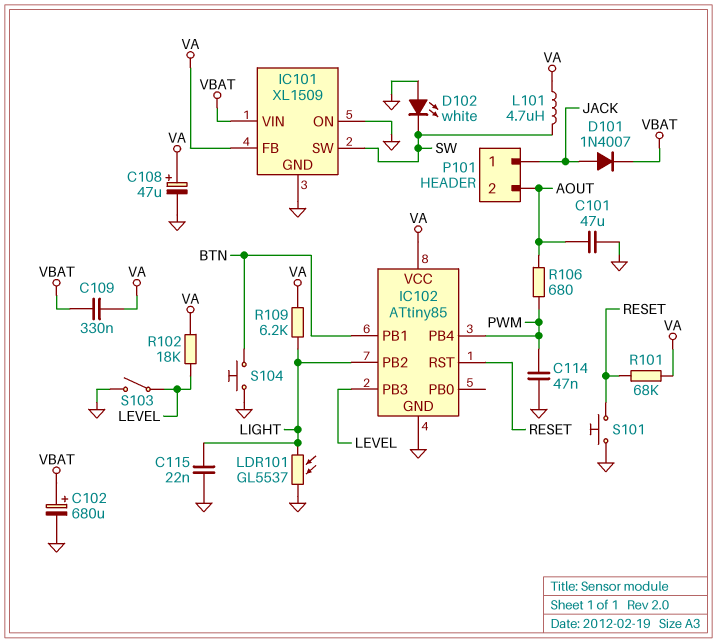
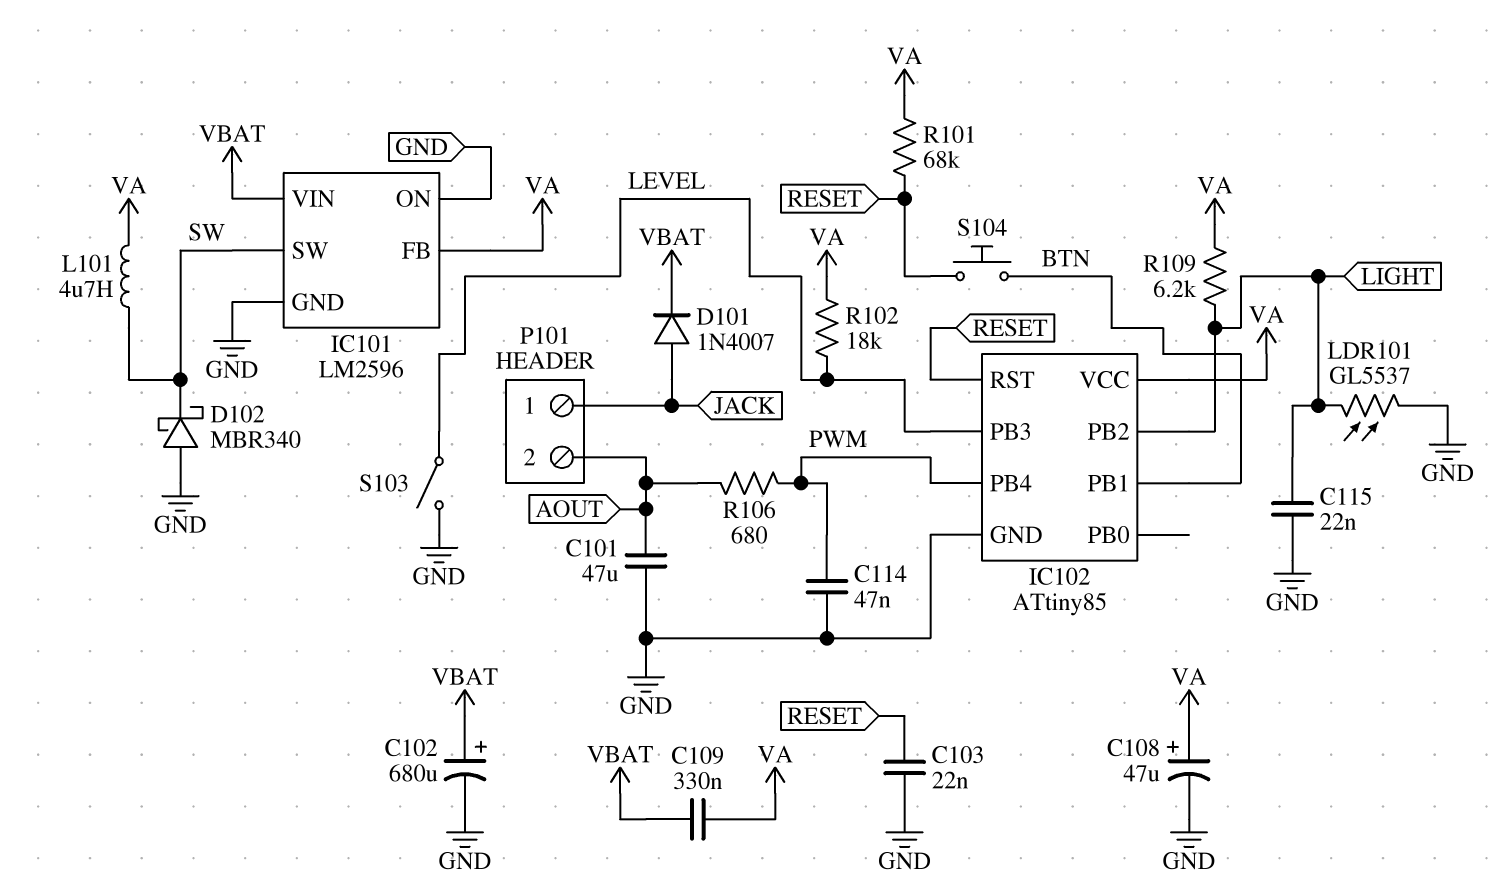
C103: none -> 22nF (GND, RESET)
D102: LED white (A GND, K SW) -> schottky MBR340 (A GND, K SW)
IC101: XL1509 -> LM2596
S101: button (GND, RESET) -> none
S104: button (BTN, GND) -> button (BTN, RESET)

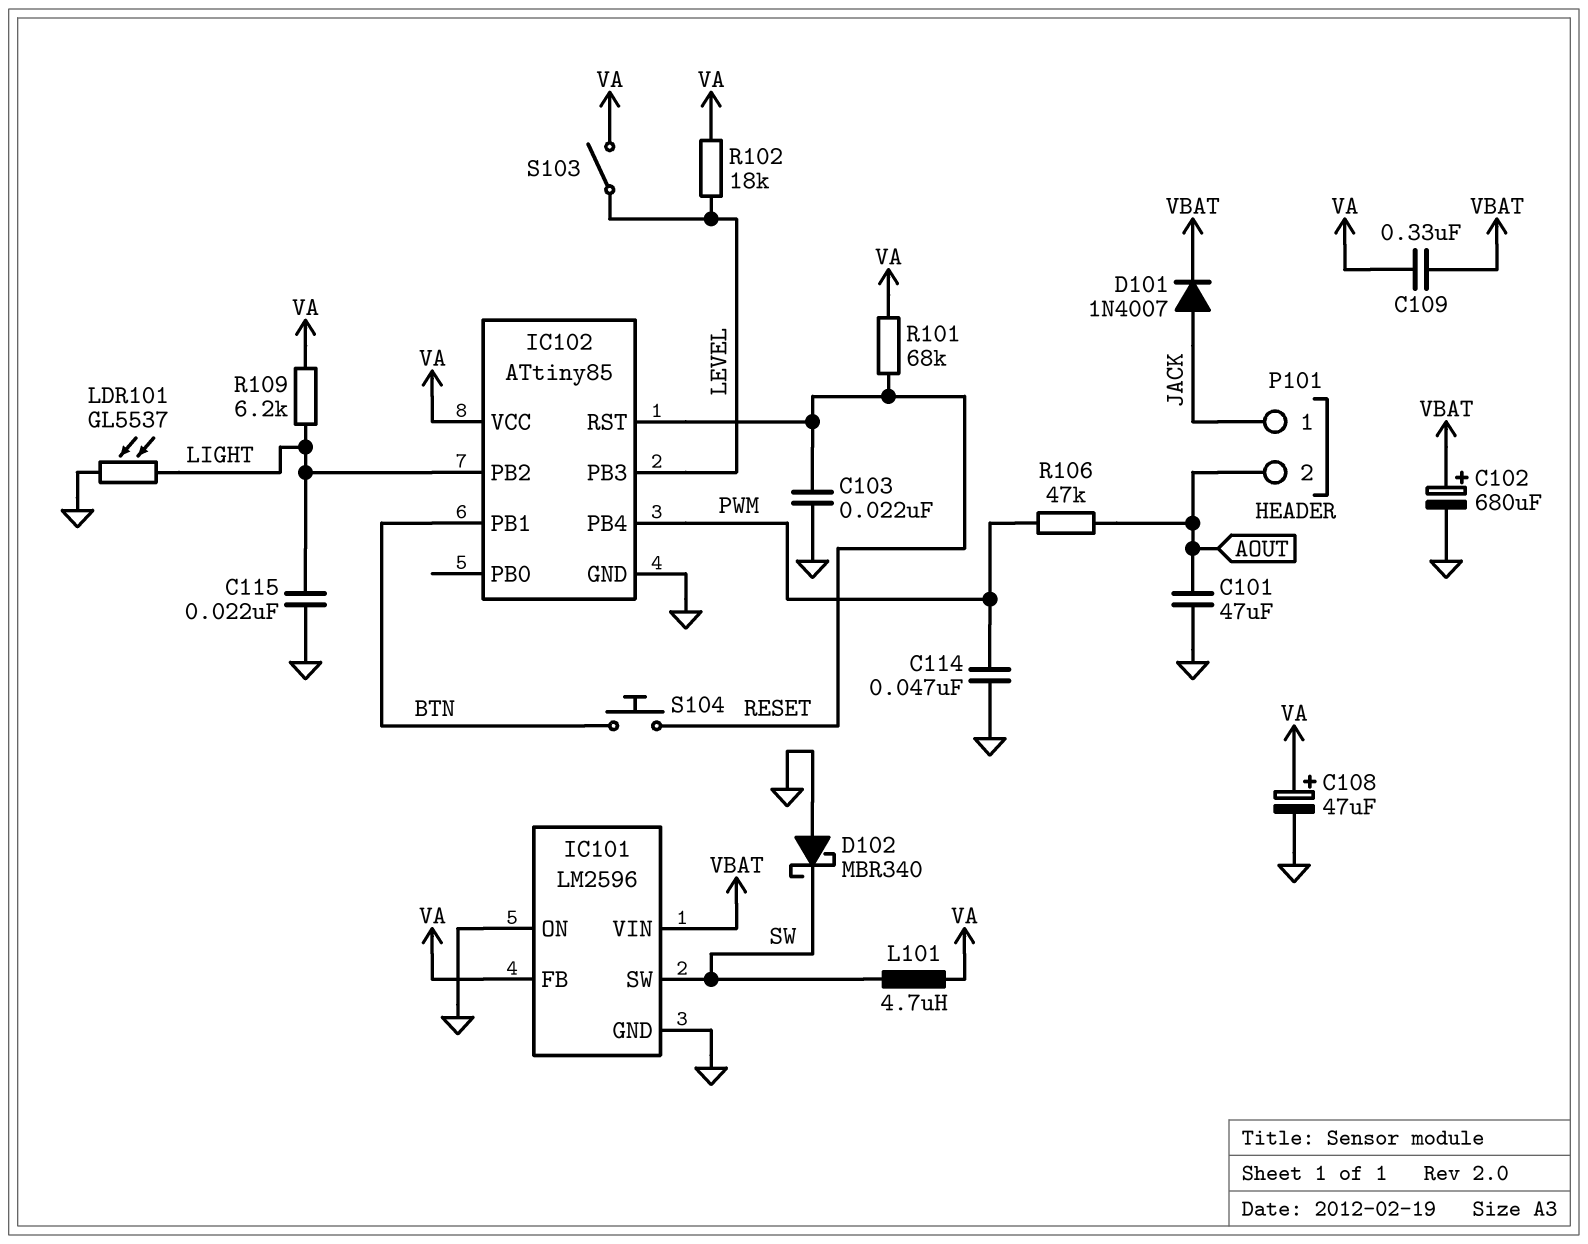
R106: 680 (AOUT, PWM) -> 47k (AOUT, PWM)
S103: switch (GND, LEVEL) -> switch (LEVEL, VA)

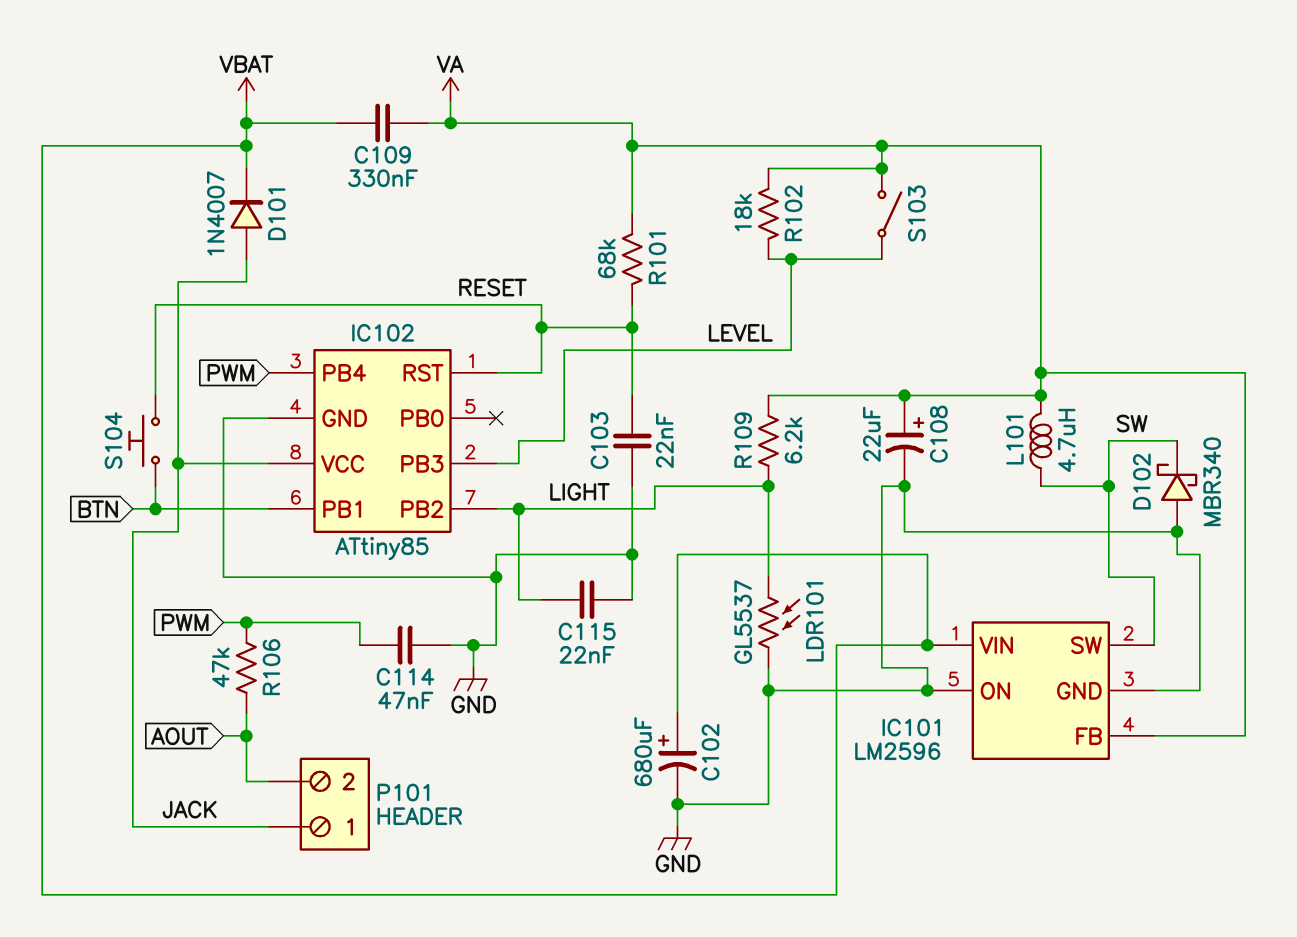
C101: 47uF (AOUT, GND) -> none
C108: 47uF (plus VA, minus GND) -> 22uF (plus VA, minus GND)
IC102 pin VCC: VA -> JACK

